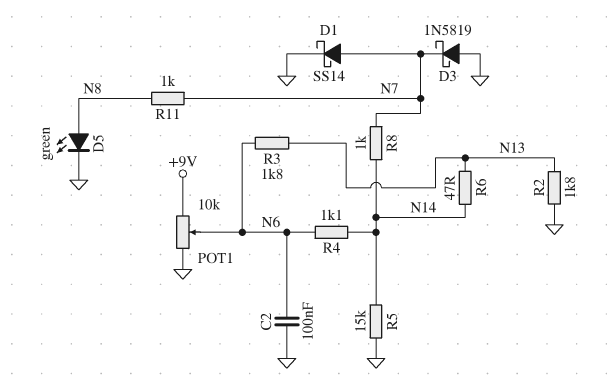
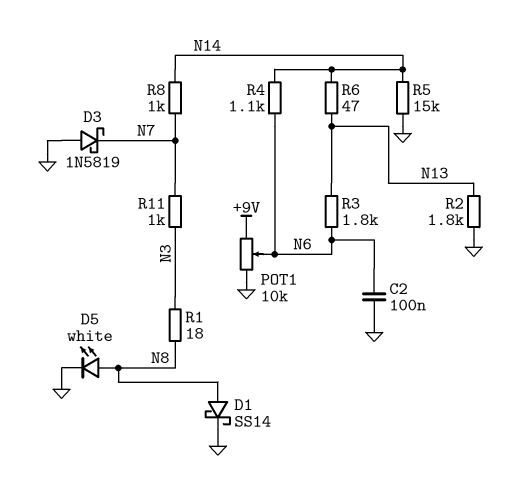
D1: schottky SS14 (A N7, K GND) -> schottky SS14 (A N8, K GND)
D5: LED green (A N8, K GND) -> LED white (A N8, K GND)
R1: none -> 18 (N3, N8)
R11: 1k (N7, N8) -> 1k (N3, N7)

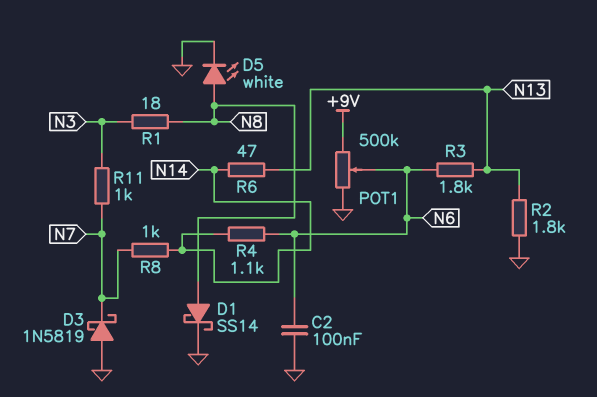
POT1: 10k (+9V, GND, wiper N6) -> 500k (+9V, GND, wiper N6)
R5: 15k (GND, N14) -> none

